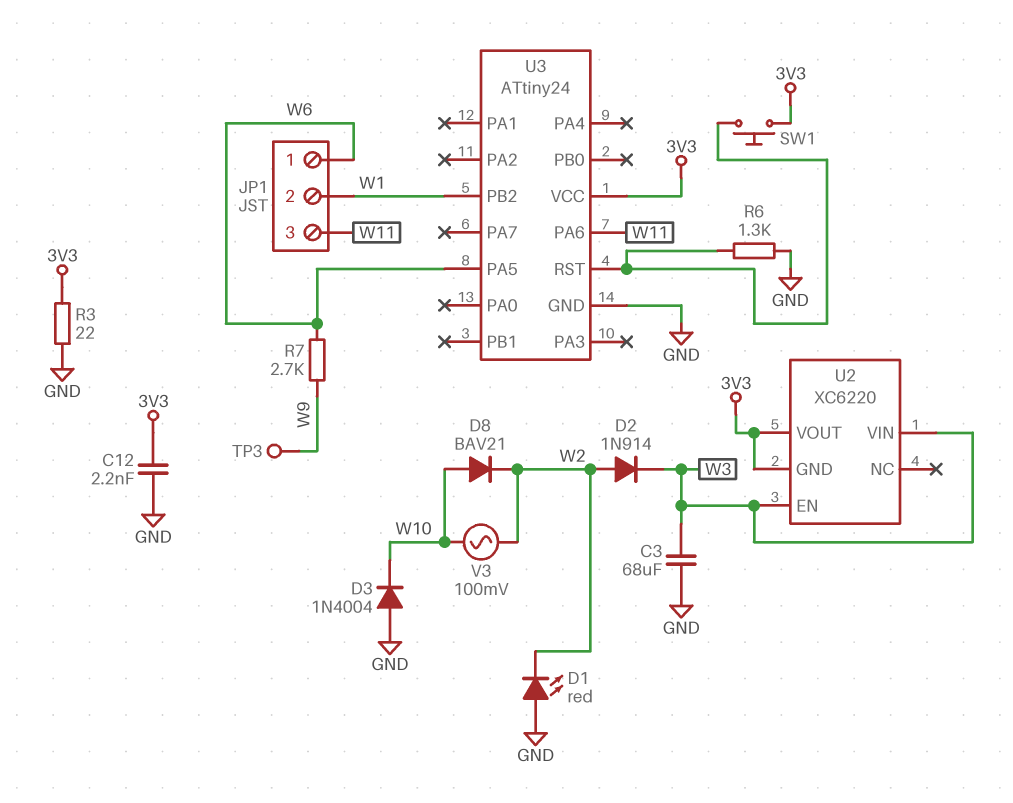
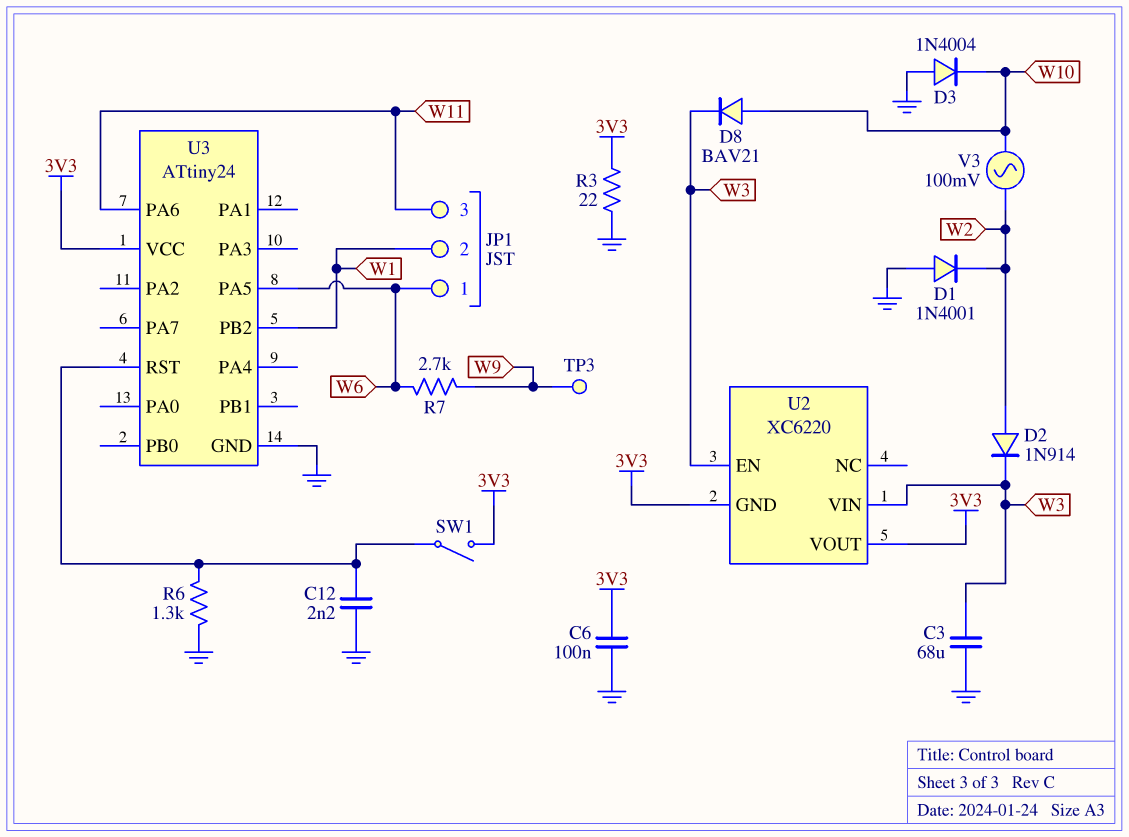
C6: none -> 100nF (3V3, GND)
C12: 2.2nF (3V3, GND) -> 2.2nF (GND, U3/RST)
D1: LED red (A GND, K W2) -> diode 1N4001 (A GND, K W2)
D8: diode BAV21 (A W10, K W2) -> diode BAV21 (A W10, K W3)
SW1: button (3V3, U3/RST) -> switch (3V3, U3/RST)

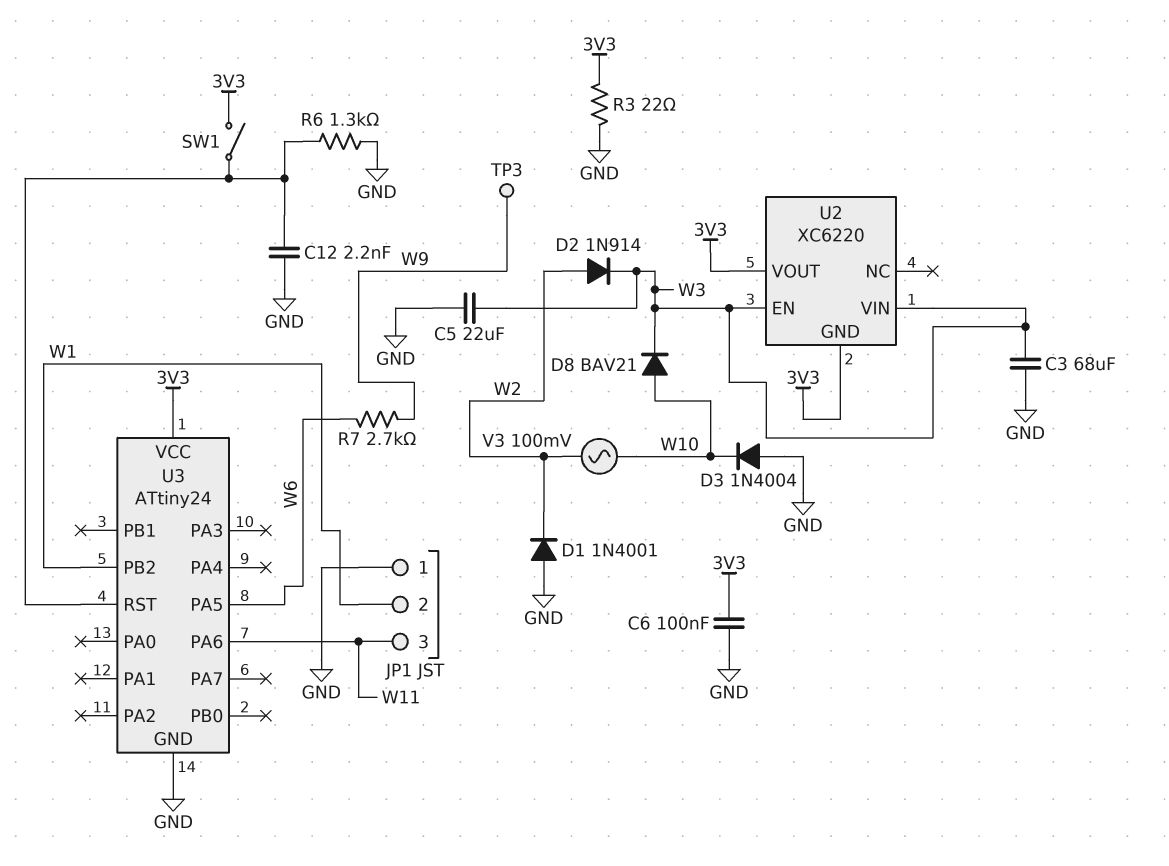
C5: none -> 22uF (GND, W3)
JP1 pin 1: W6 -> GND

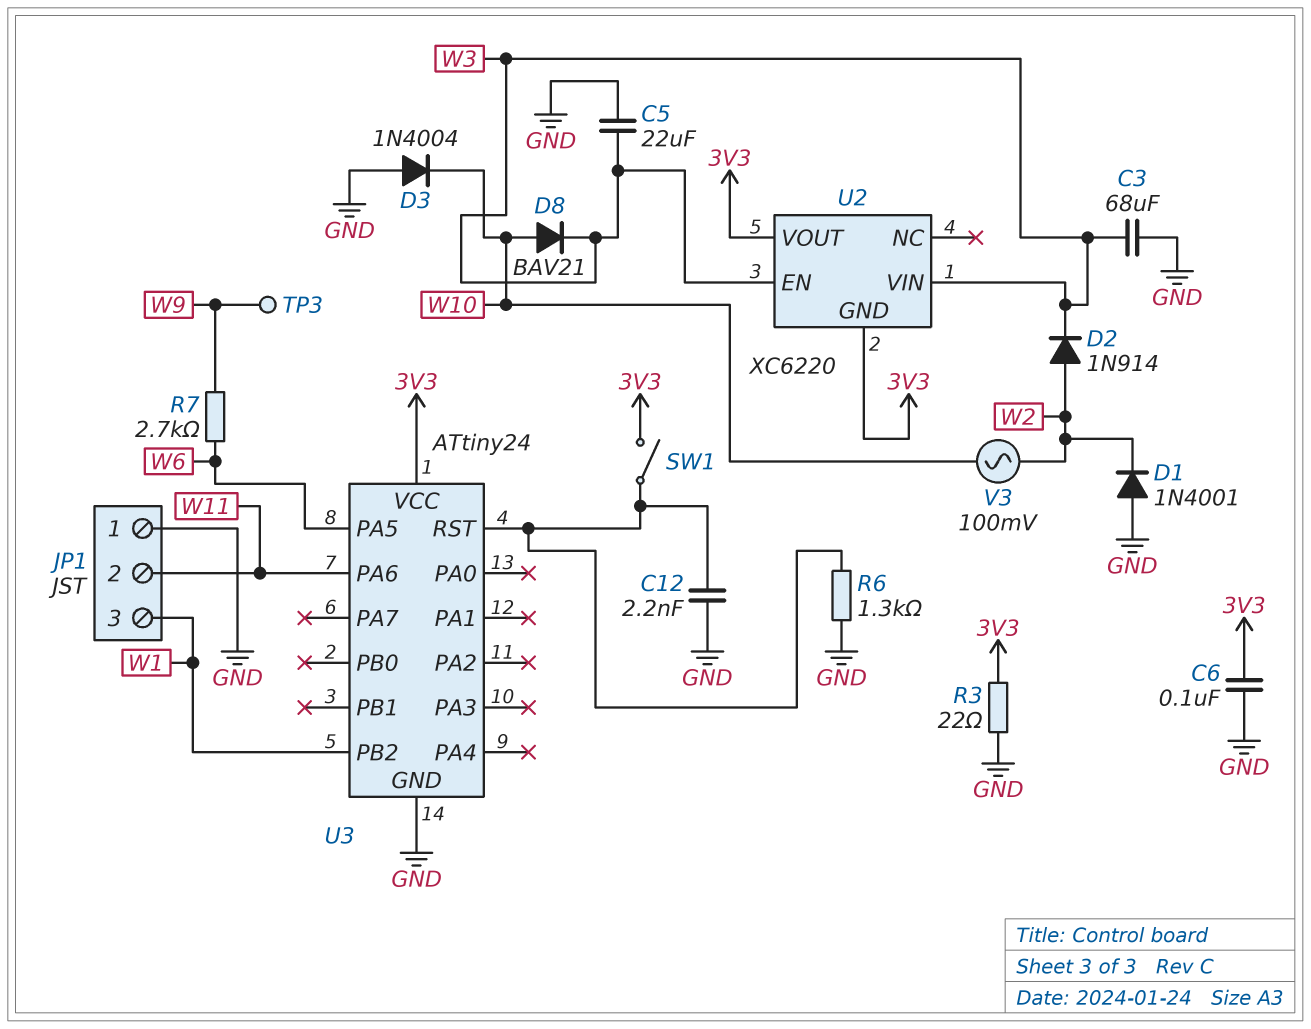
JP1 pin 2: W1 -> W11
JP1 pin 3: W11 -> W1

